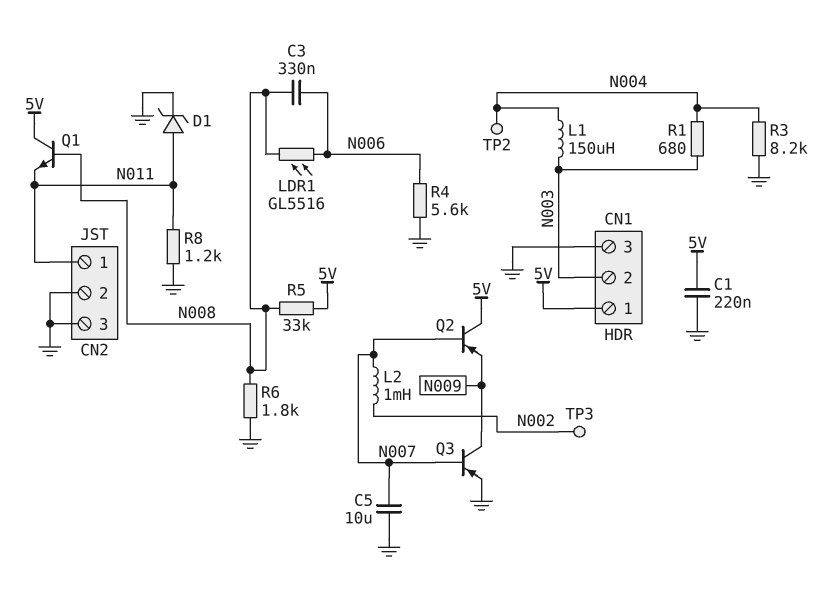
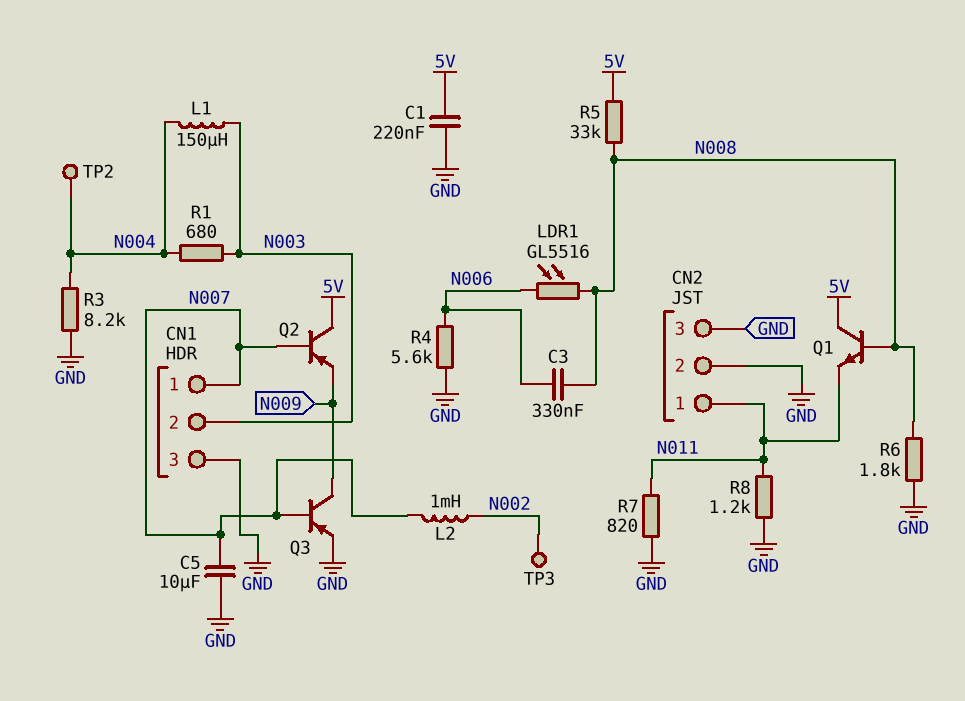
CN1 pin 1: 5V -> N007
D1: zener (A N011, K GND) -> none
R7: none -> 820 (GND, N011)

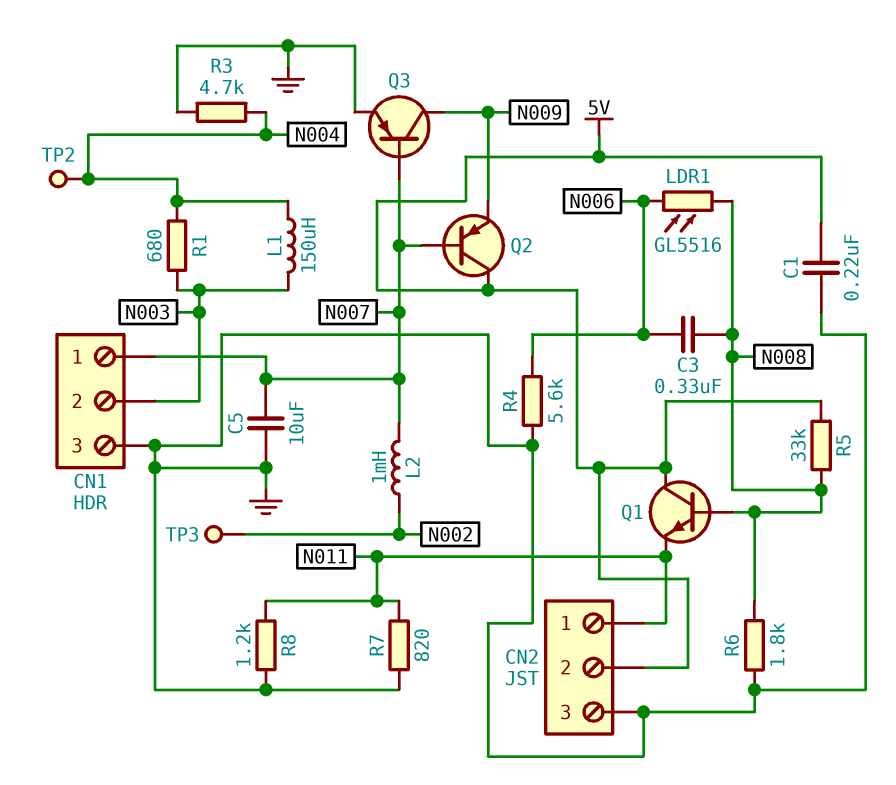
CN2 pin 2: GND -> 5V
R3: 8.2k (GND, N004) -> 4.7k (GND, N004)

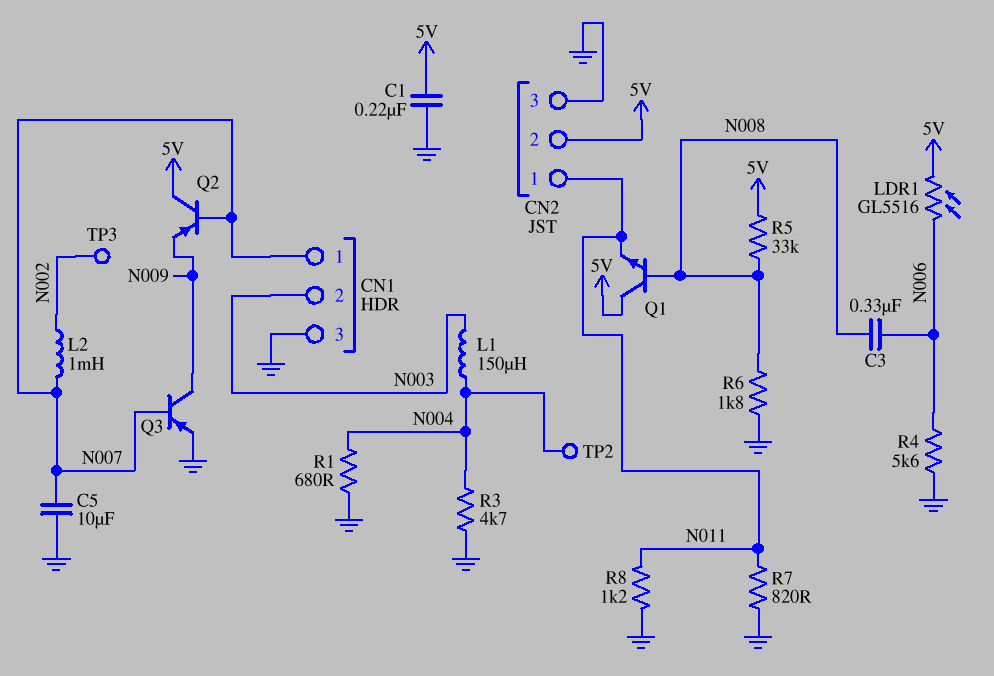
LDR1: GL5516 (N006, N008) -> GL5516 (5V, N006)
R1: 680 (N003, N004) -> 680 (GND, N004)

